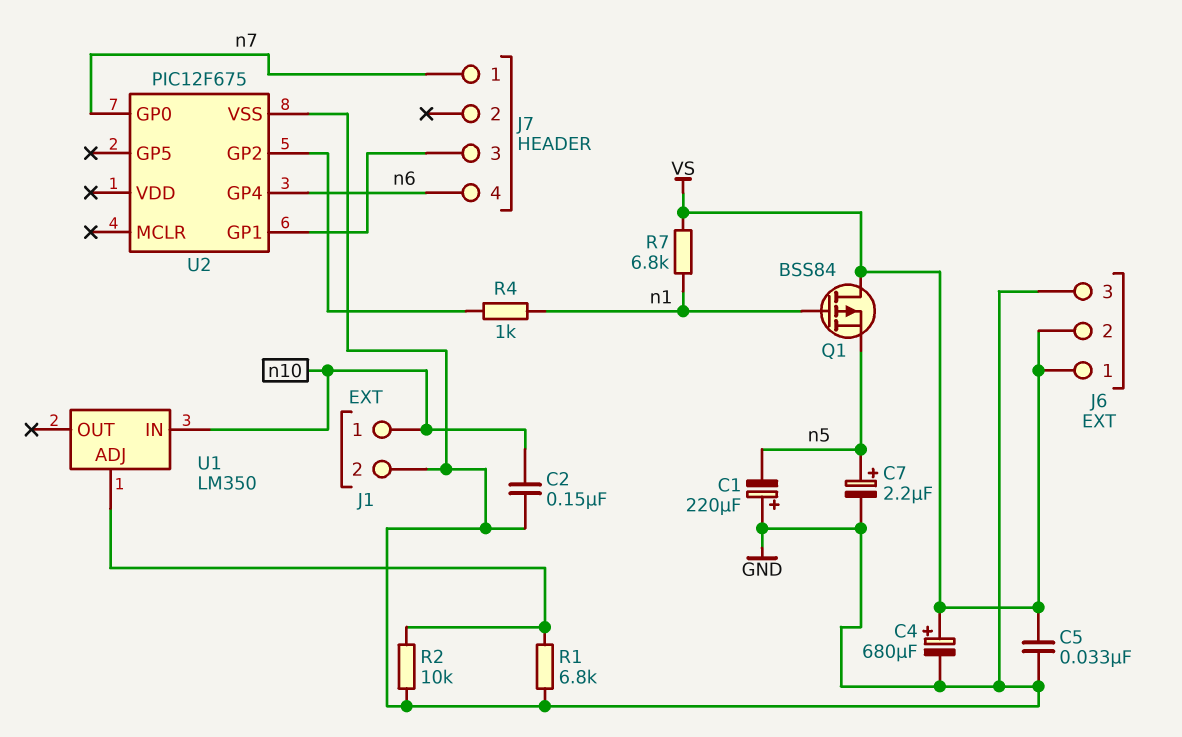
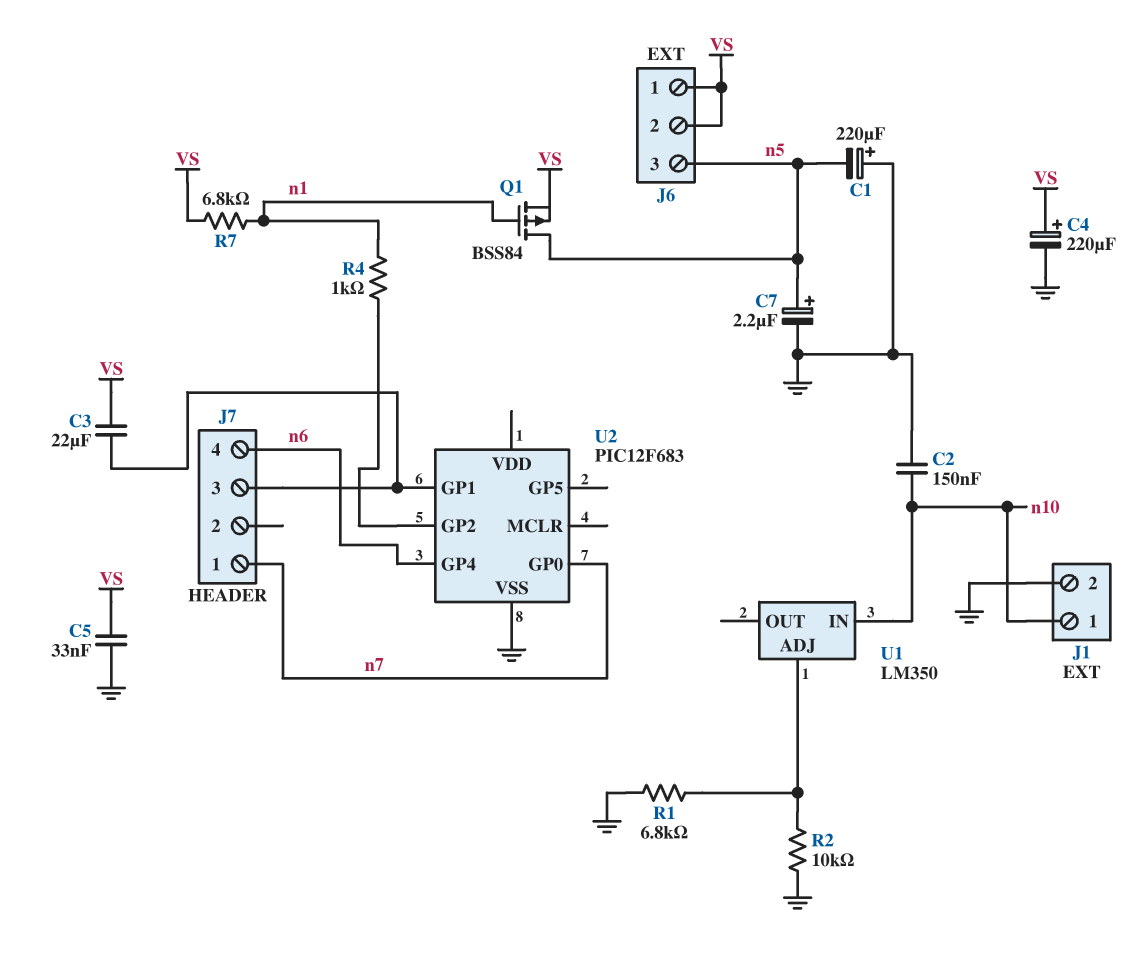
C3: none -> 22uF (J7/3, VS)
C4: 680uF (plus VS, minus GND) -> 220uF (plus VS, minus GND)
J6 pin 3: GND -> n5
Q1: PMOS BSS84 (G n1, D VS, S n5) -> PMOS BSS84 (G n1, D n5, S VS)
U2: PIC12F675 -> PIC12F683

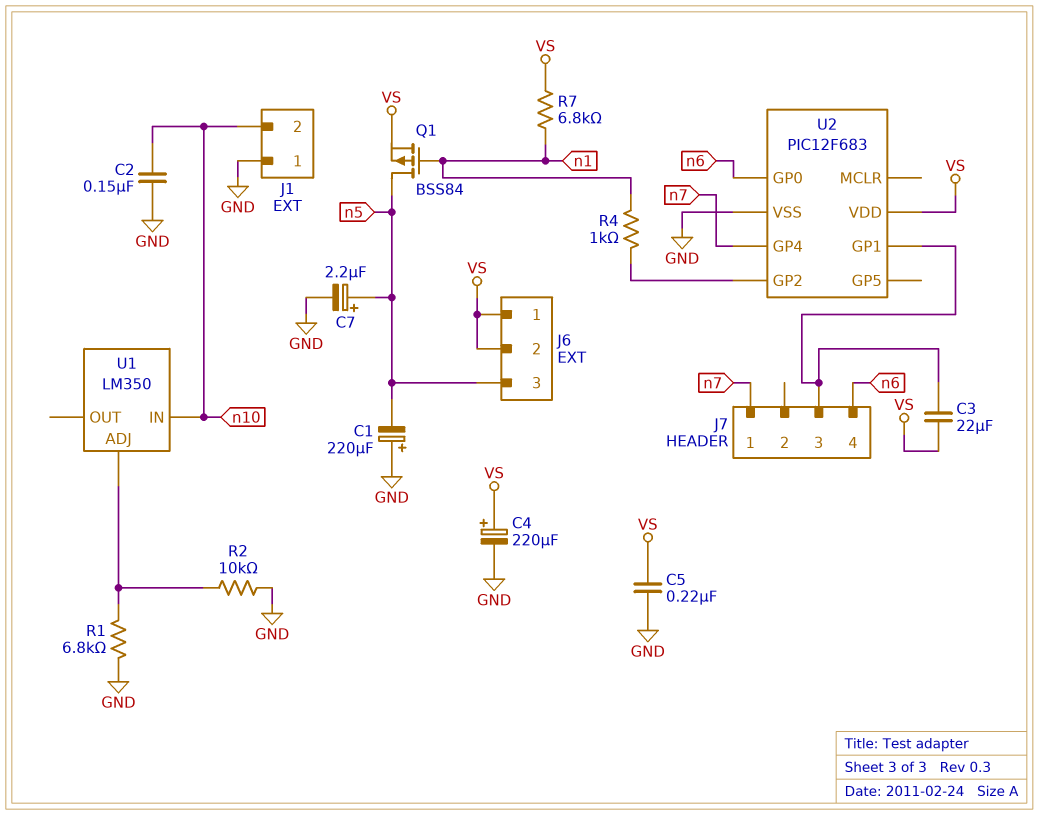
C5: 33nF (GND, VS) -> 220nF (GND, VS)
J1 pin 1: n10 -> GND
J1 pin 2: GND -> n10
U2 pin GP0: n7 -> n6
U2 pin GP4: n6 -> n7
U2 pin VDD: none -> VS

